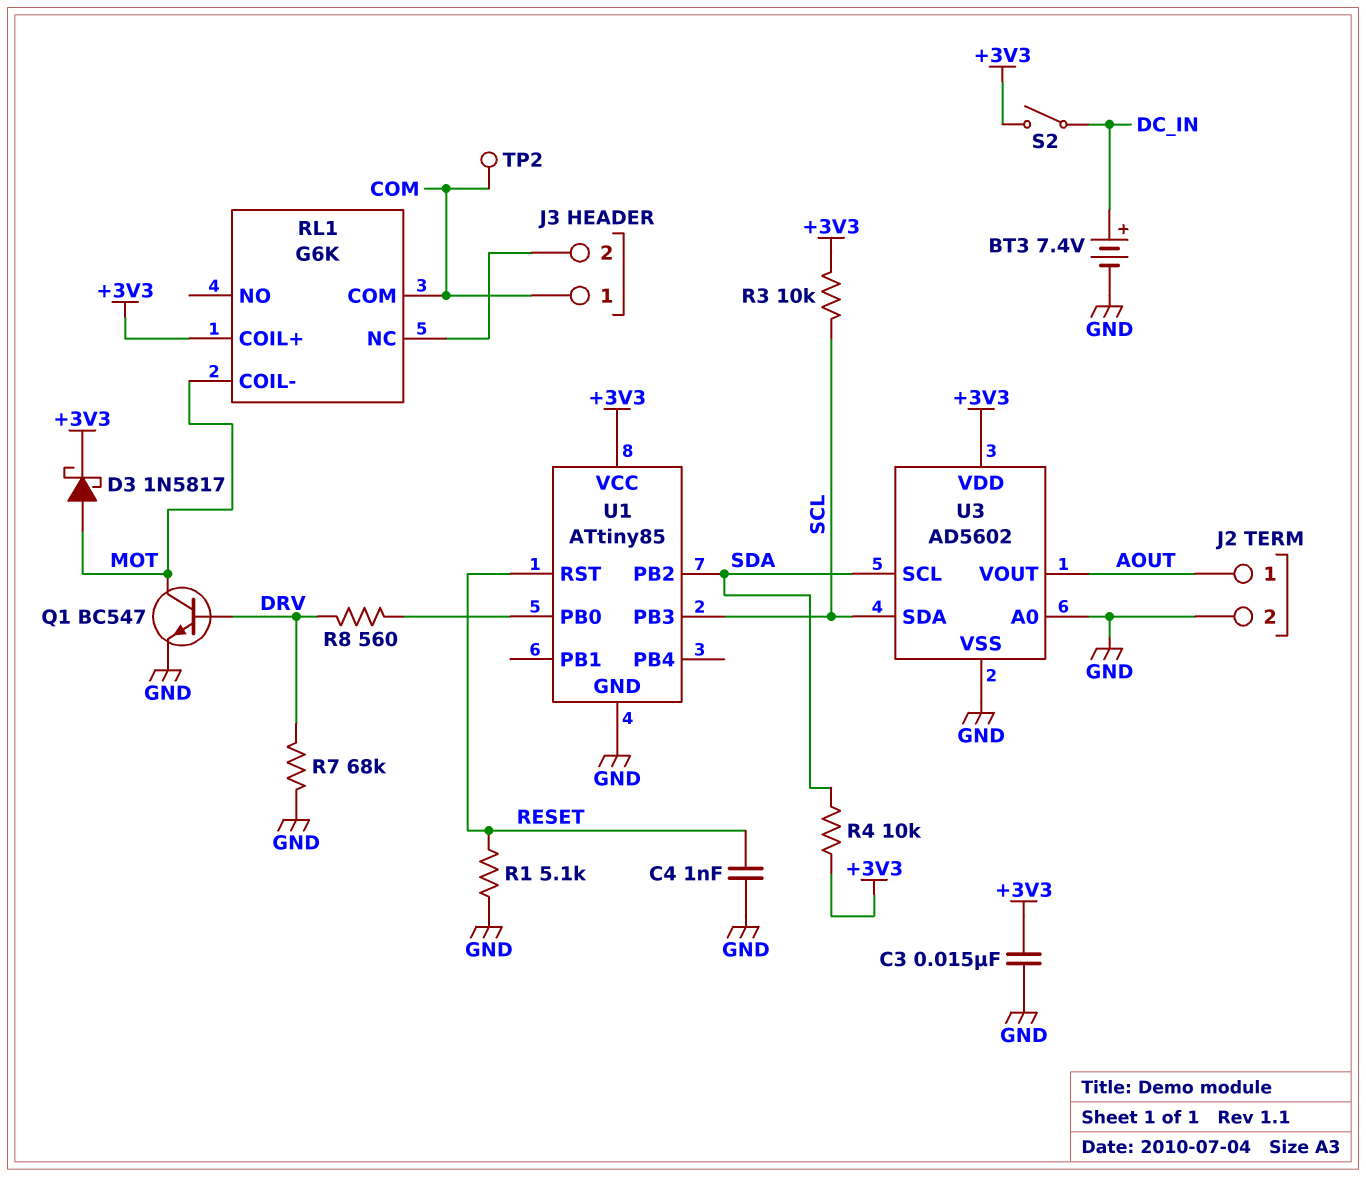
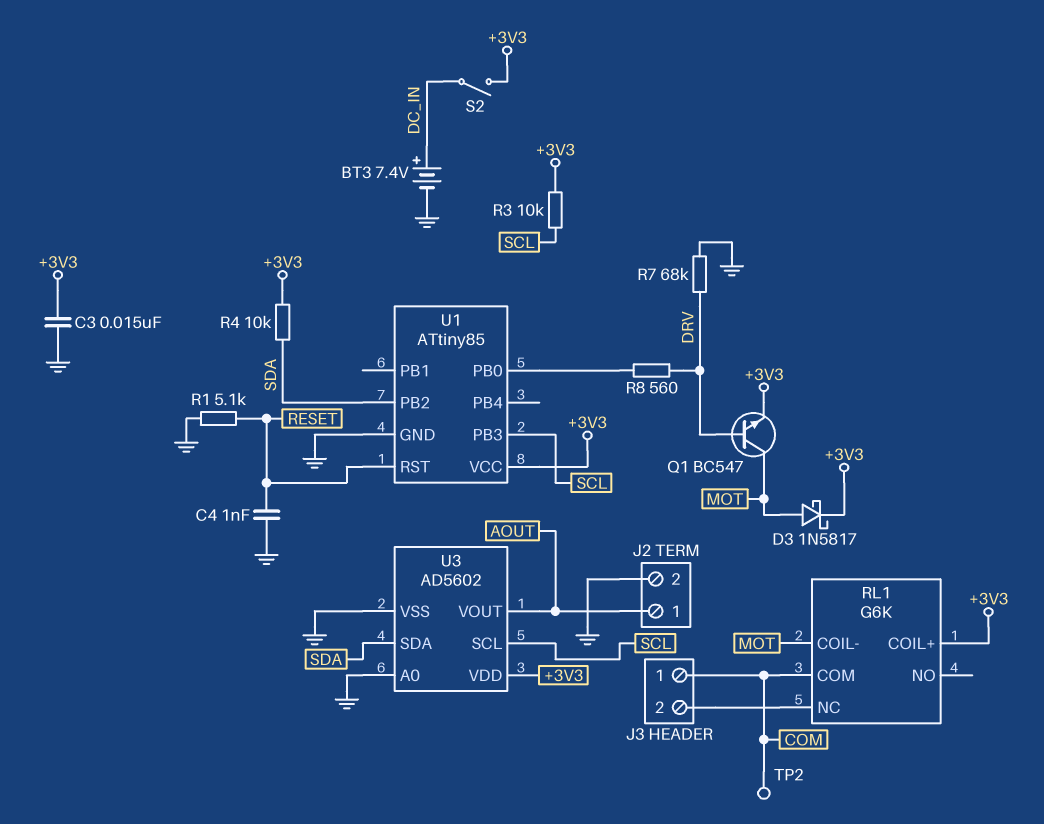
Q1: NPN BC547 (B DRV, C MOT, E GND) -> NPN BC547 (B DRV, C MOT, E +3V3)
U3 pin SCL: SDA -> SCL
U3 pin SDA: SCL -> SDA

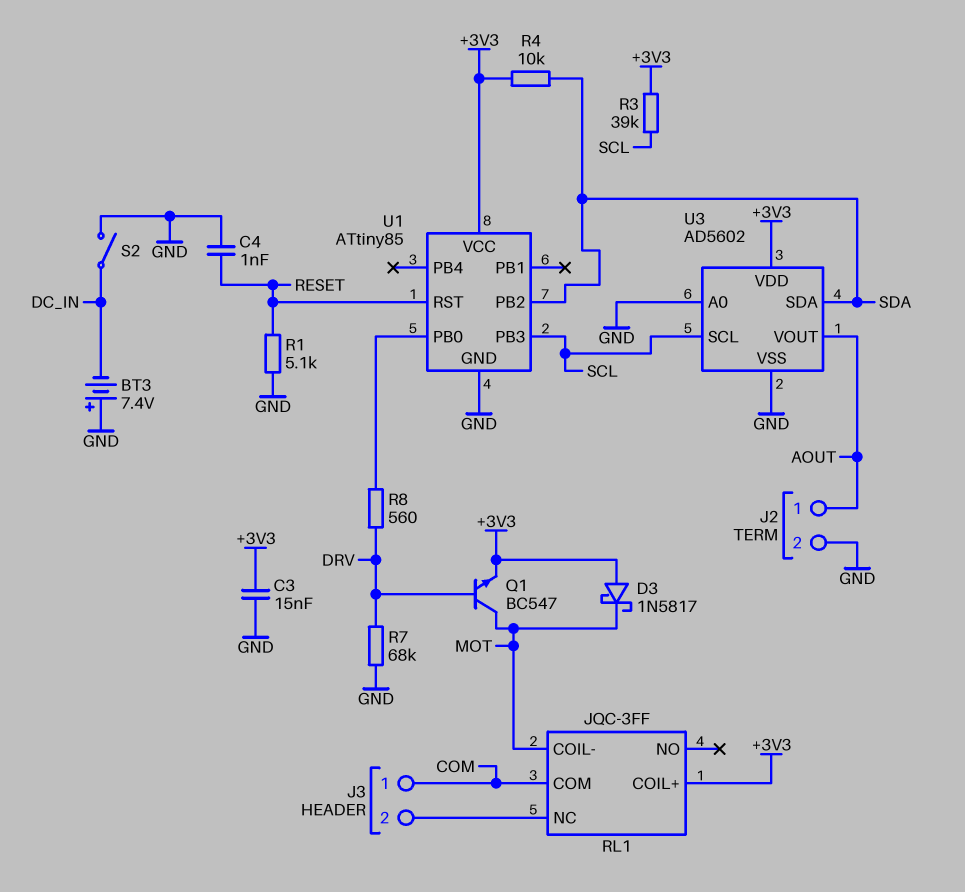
BT3: 7.4V (plus DC_IN, minus GND) -> 7.4V (plus GND, minus DC_IN)
D3: schottky 1N5817 (A MOT, K +3V3) -> schottky 1N5817 (A +3V3, K MOT)
R3: 10k (+3V3, SCL) -> 39k (+3V3, SCL)
RL1: G6K -> JQC-3FF
S2: switch (+3V3, DC_IN) -> switch (DC_IN, GND)
TP2: test point (COM) -> none

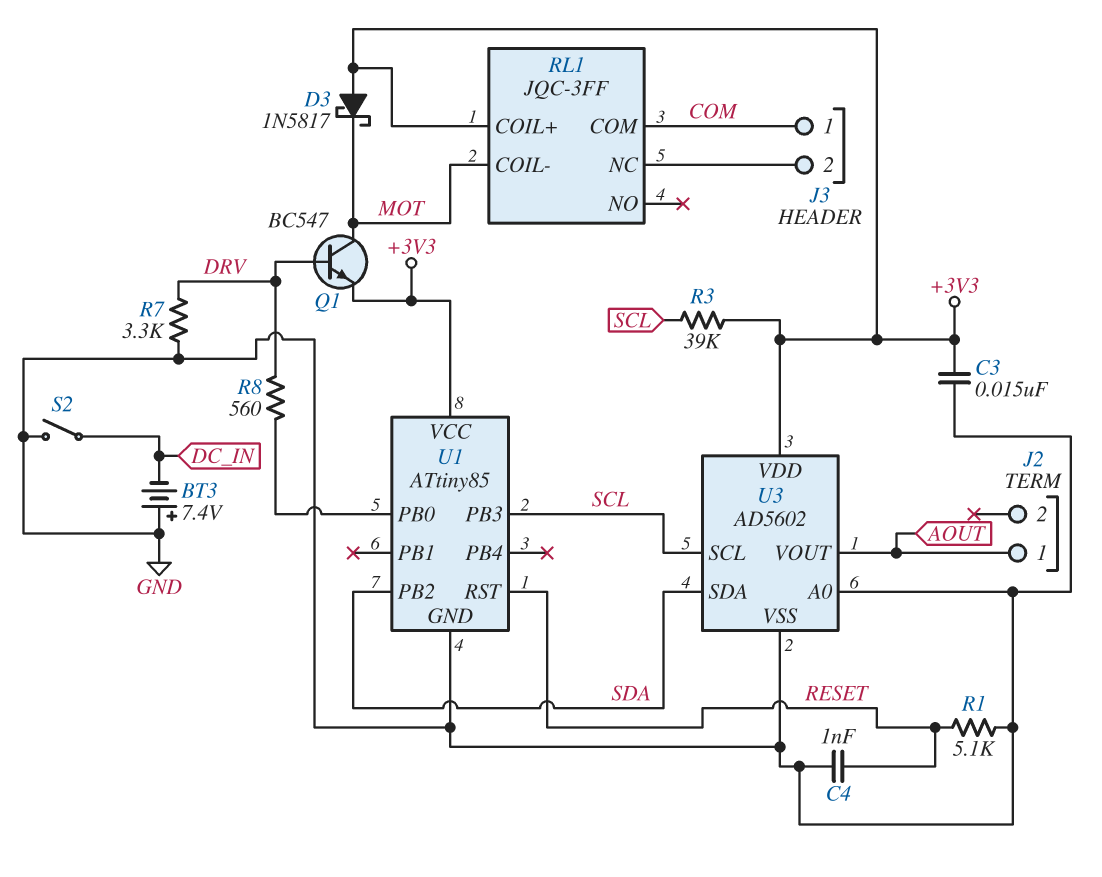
J2 pin 2: GND -> none
R4: 10k (+3V3, SDA) -> none
R7: 68k (DRV, GND) -> 3.3k (DRV, GND)

